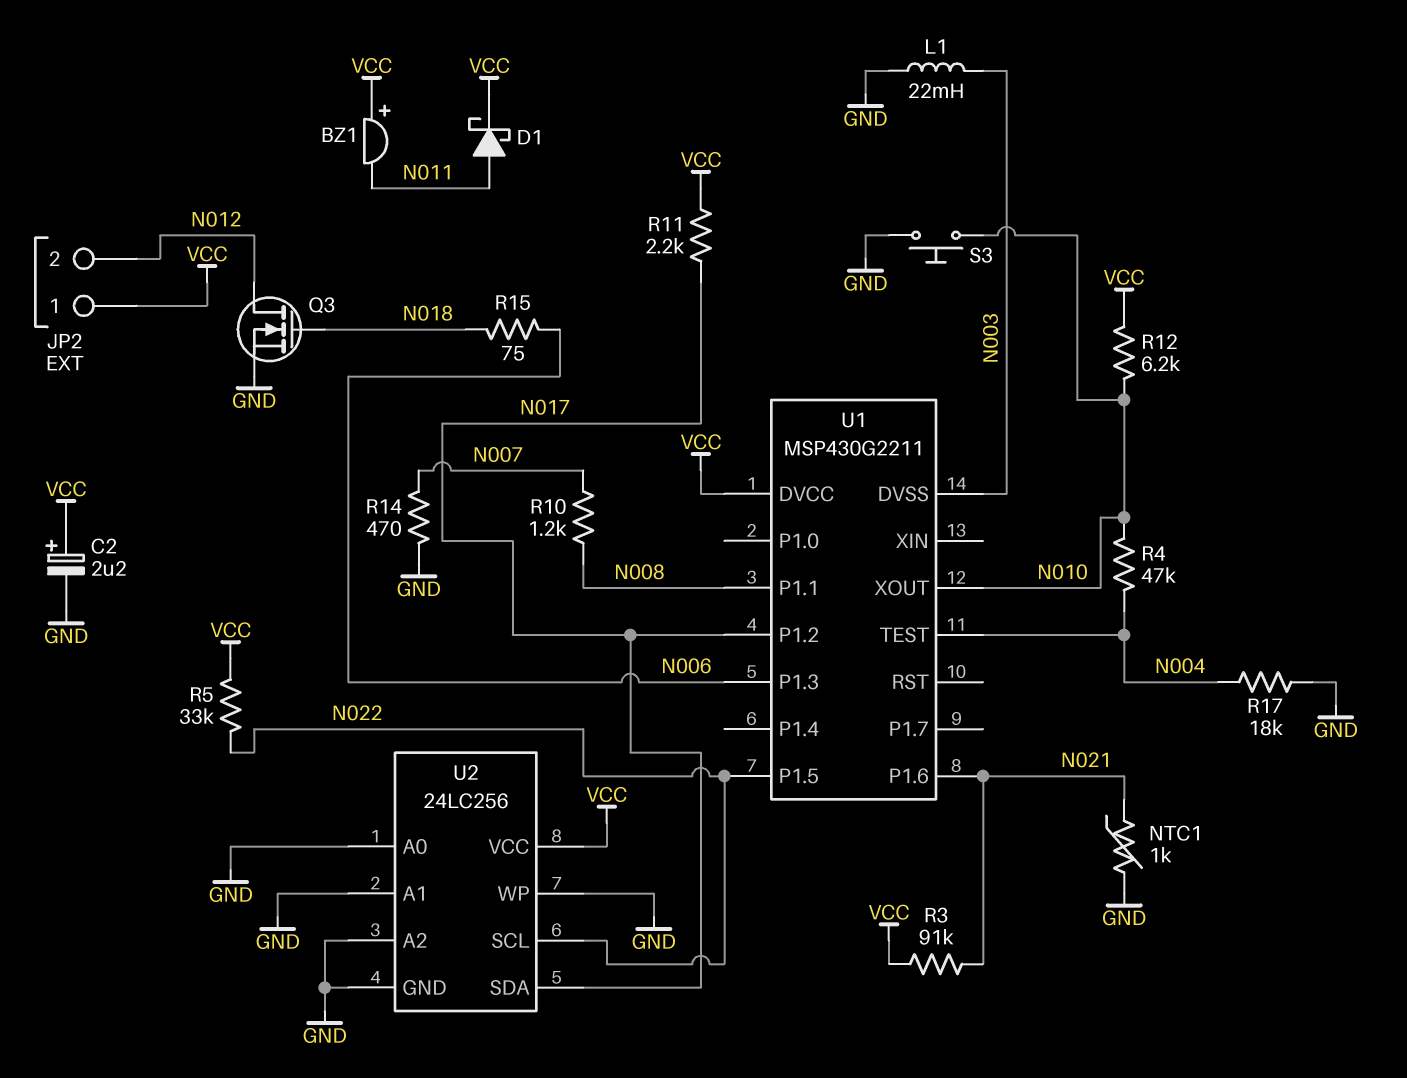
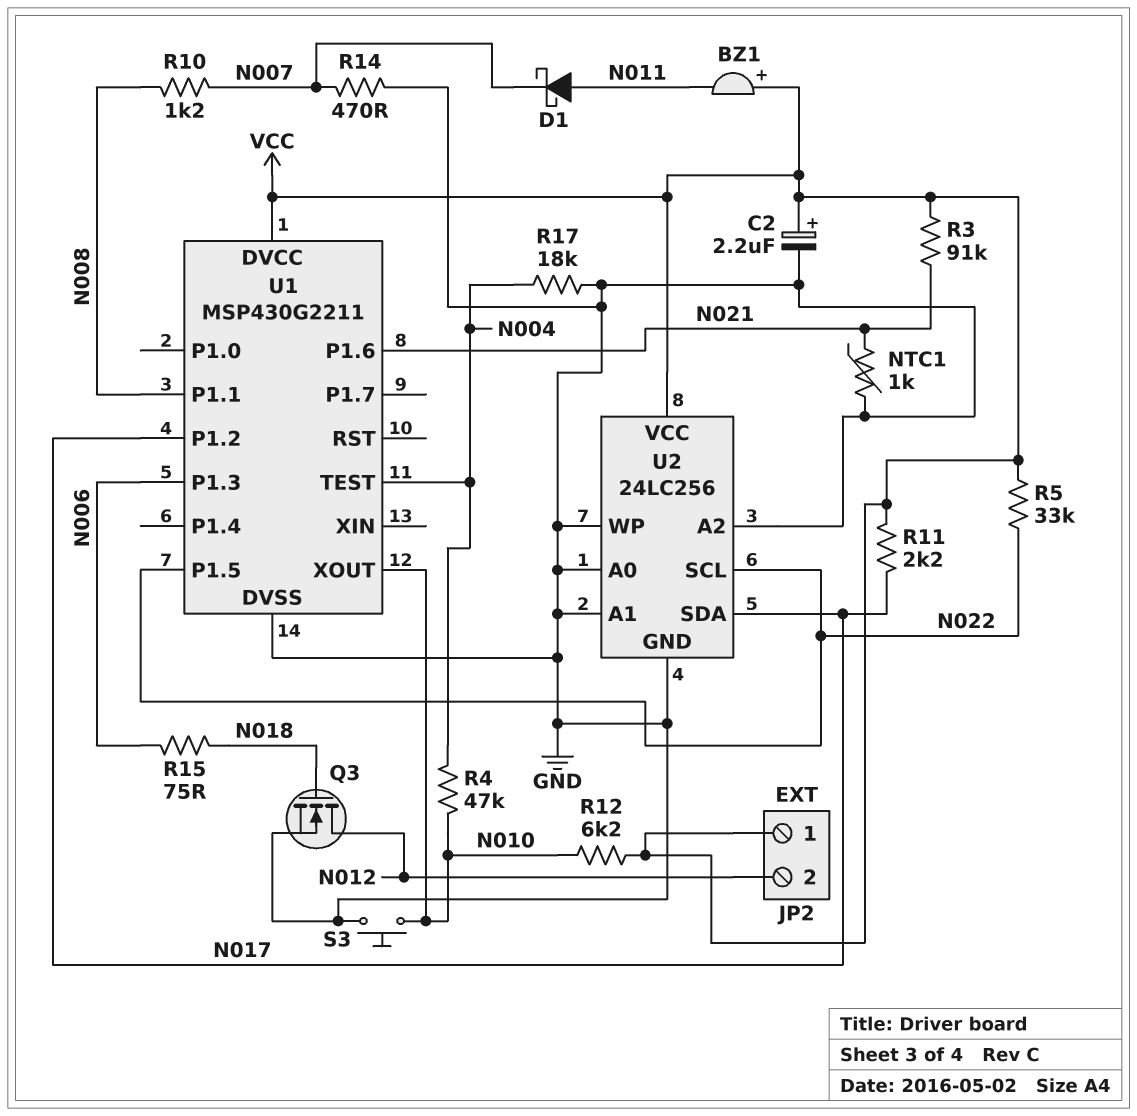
D1: schottky (A N011, K VCC) -> schottky (A N011, K N007)
L1: 22mH (GND, N003) -> none
U1 pin DVSS: N003 -> GND

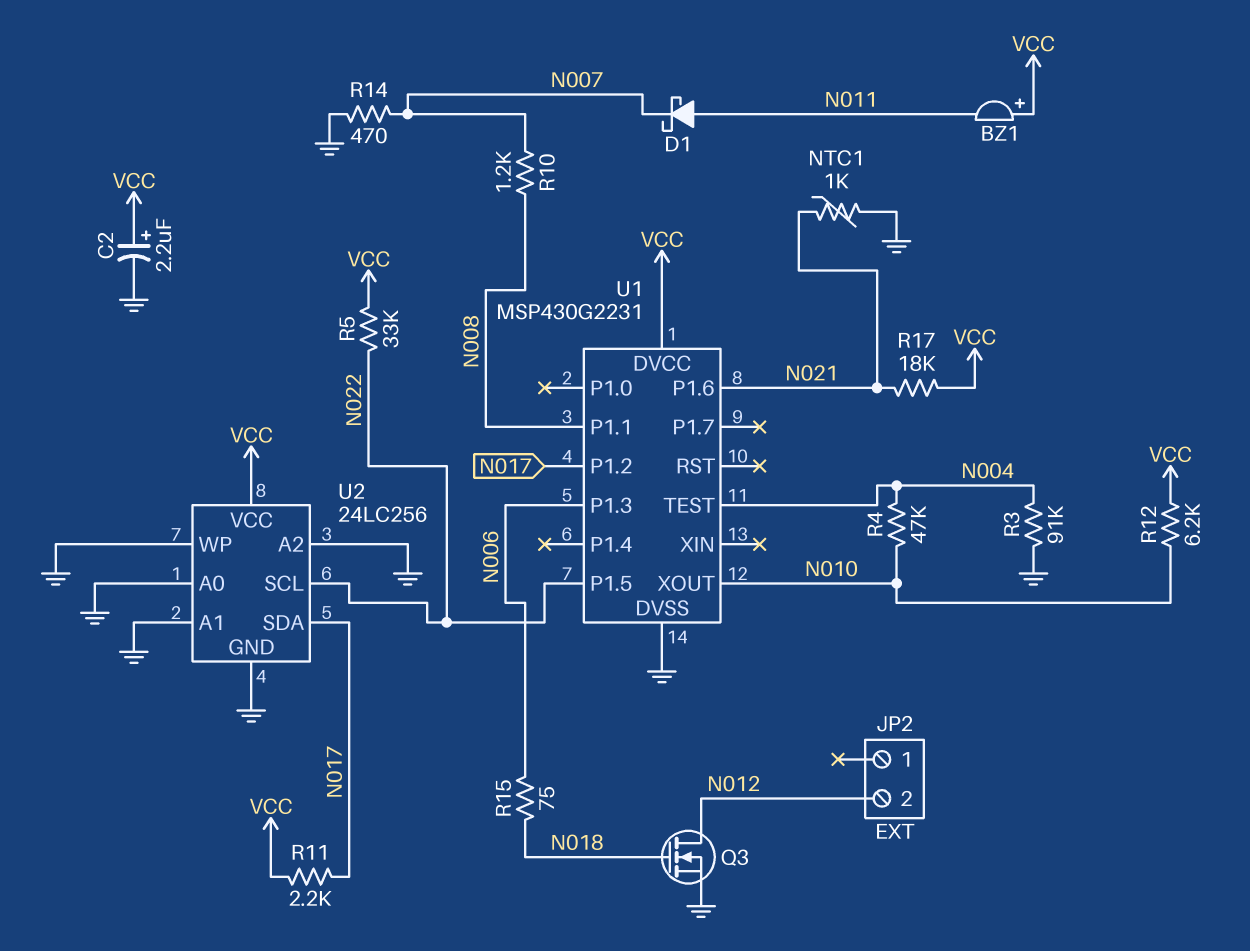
JP2 pin 1: VCC -> none
R3: 91k (N021, VCC) -> 91k (GND, N004)
R17: 18k (GND, N004) -> 18k (N021, VCC)
S3: button (GND, N010) -> none
U1: MSP430G2211 -> MSP430G2231

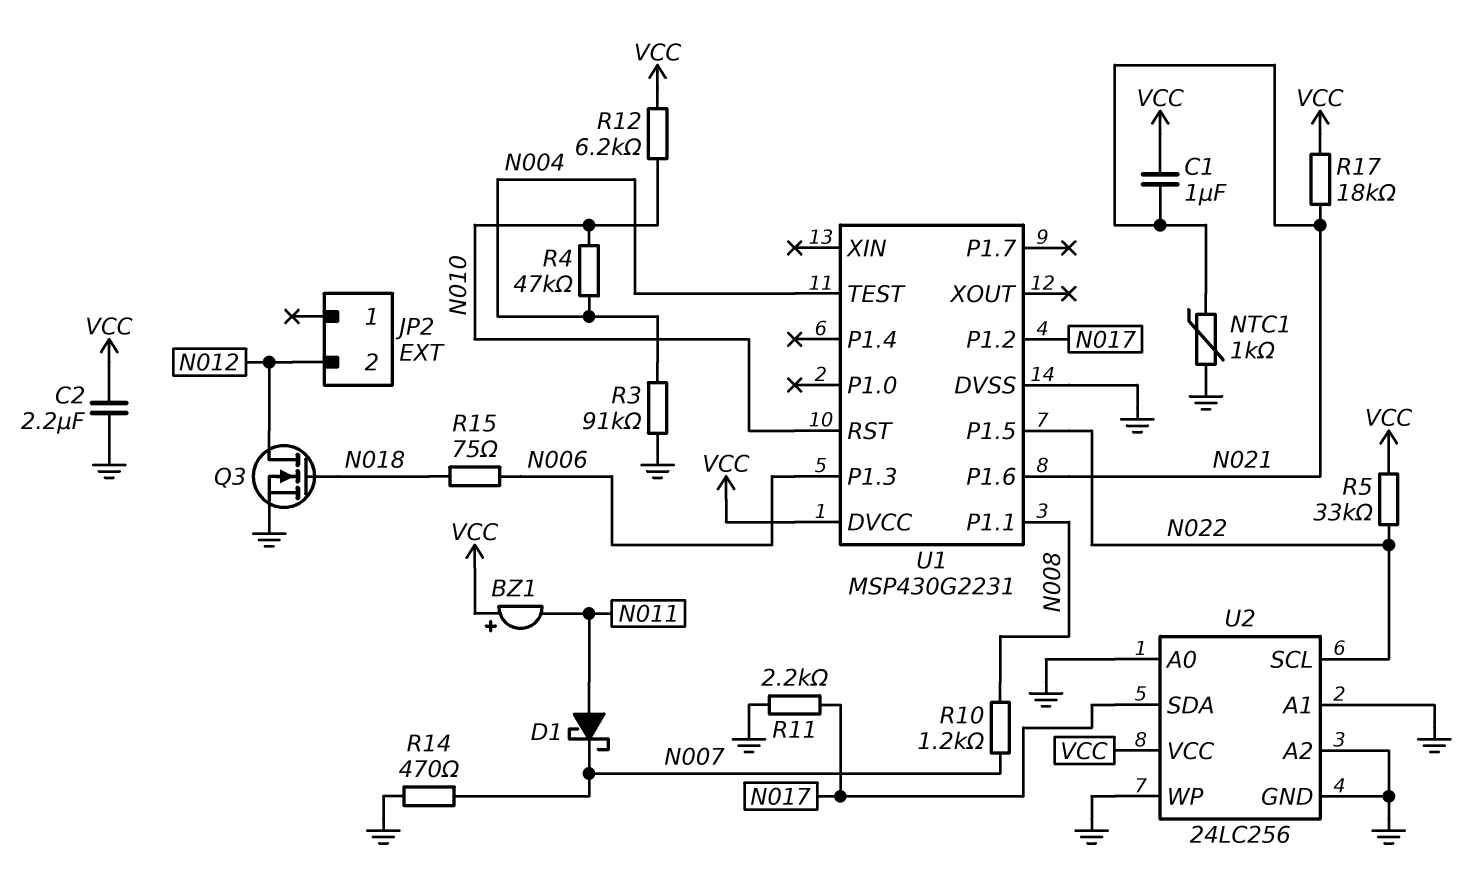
C1: none -> 1uF (N021, VCC)
C2: 2.2uF (plus VCC, minus GND) -> 2.2uF (GND, VCC)
R11: 2.2k (N017, VCC) -> 2.2k (GND, N017)
U1 pin RST: none -> N010
U1 pin XOUT: N010 -> none

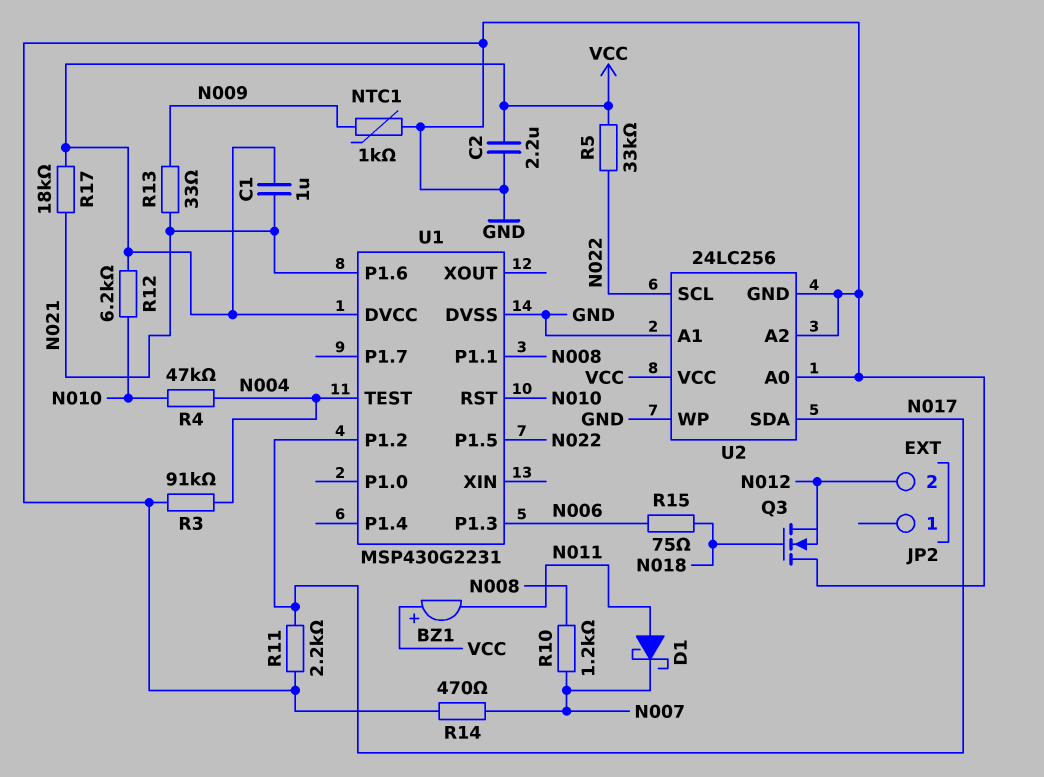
NTC1: 1k (GND, N021) -> 1k (GND, N009)
Q3: NMOS (G N018, D N012, S GND) -> NMOS (G N018, D GND, S N012)
R13: none -> 33 (N009, N021)

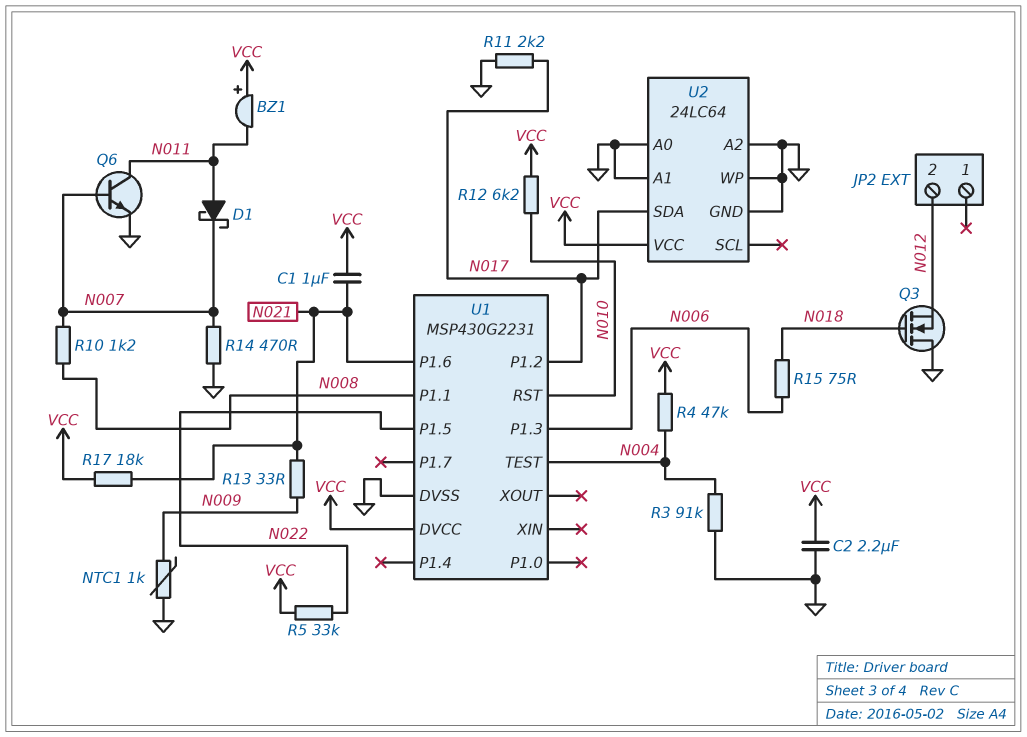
Q6: none -> NPN (B N007, C N011, E GND)
R4: 47k (N004, N010) -> 47k (N004, VCC)
U2: 24LC256 -> 24LC64
U2 pin SCL: N022 -> none

